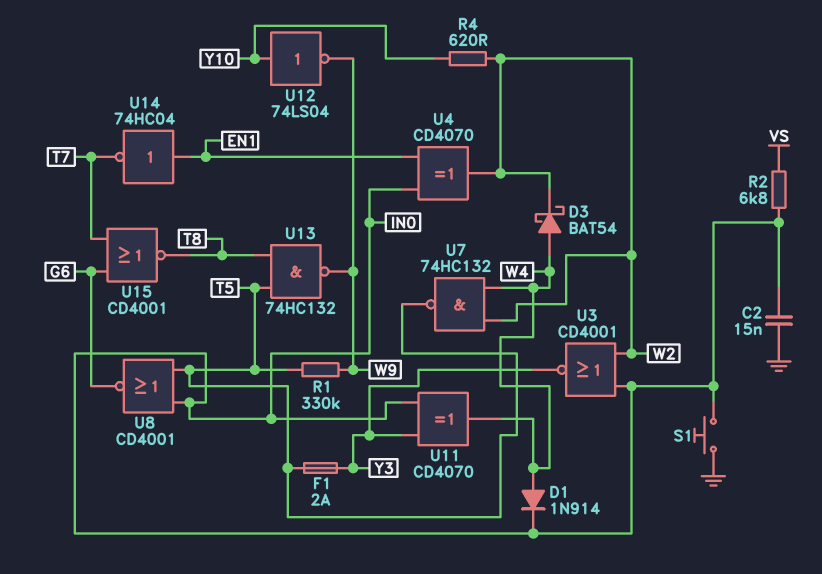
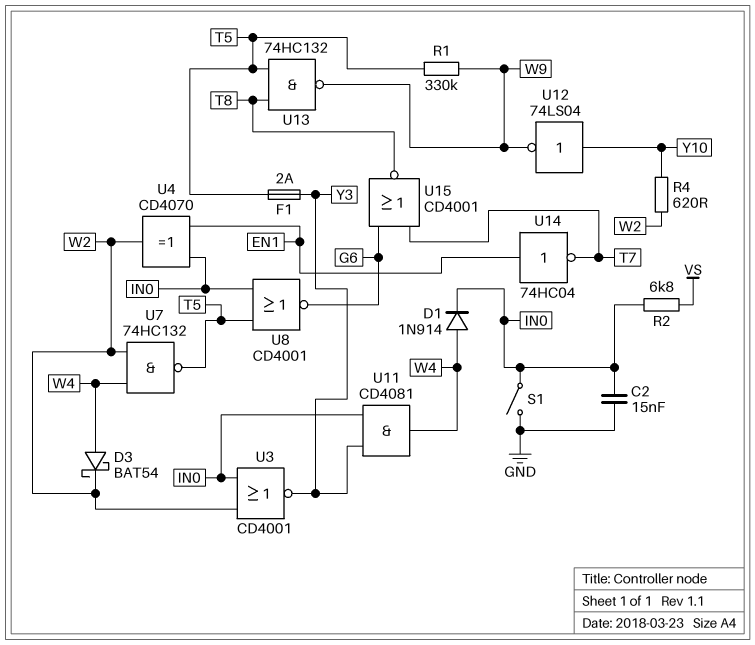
S1: button (GND, IN0) -> switch (GND, IN0)
U11: XOR CD4070 (in IN0, in Y3, out W4) -> AND CD4081 (in IN0, in Y3, out W4)

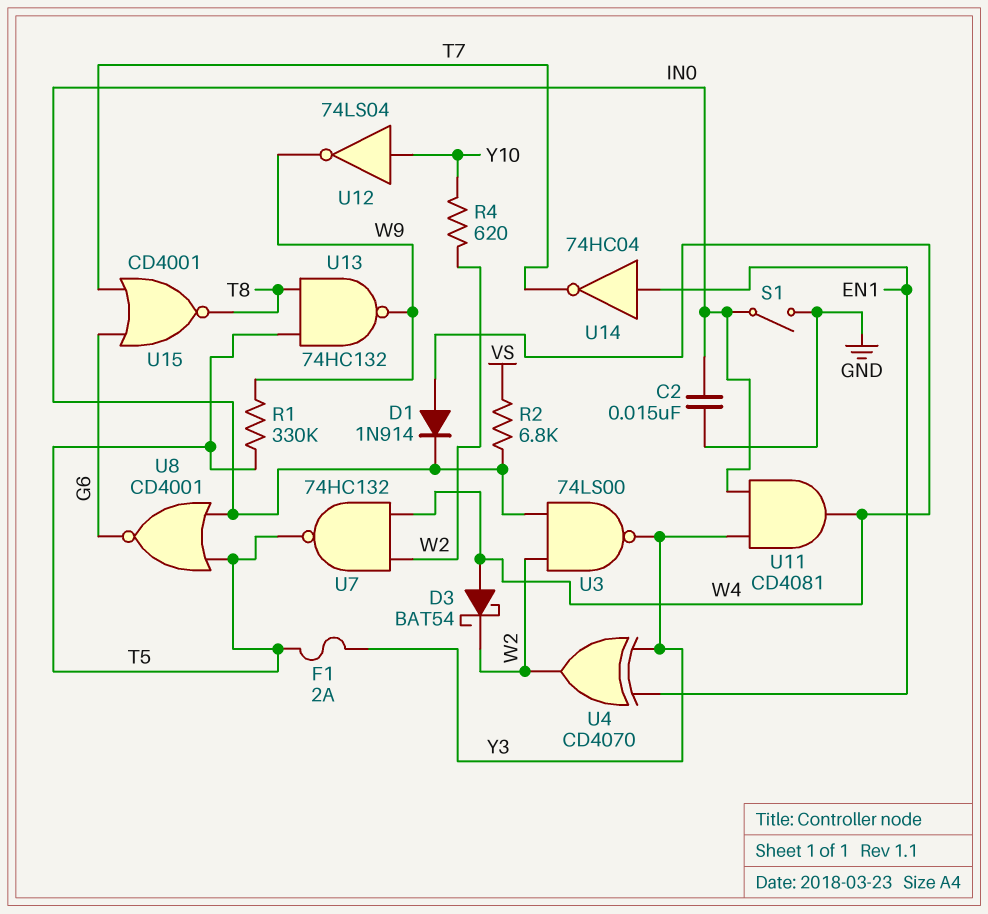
U3: NOR CD4001 (in IN0, in W2, out Y3) -> NAND 74LS00 (in IN0, in W2, out Y3)
U4: XOR CD4070 (in EN1, in IN0, out W2) -> XOR CD4070 (in EN1, in Y3, out W2)

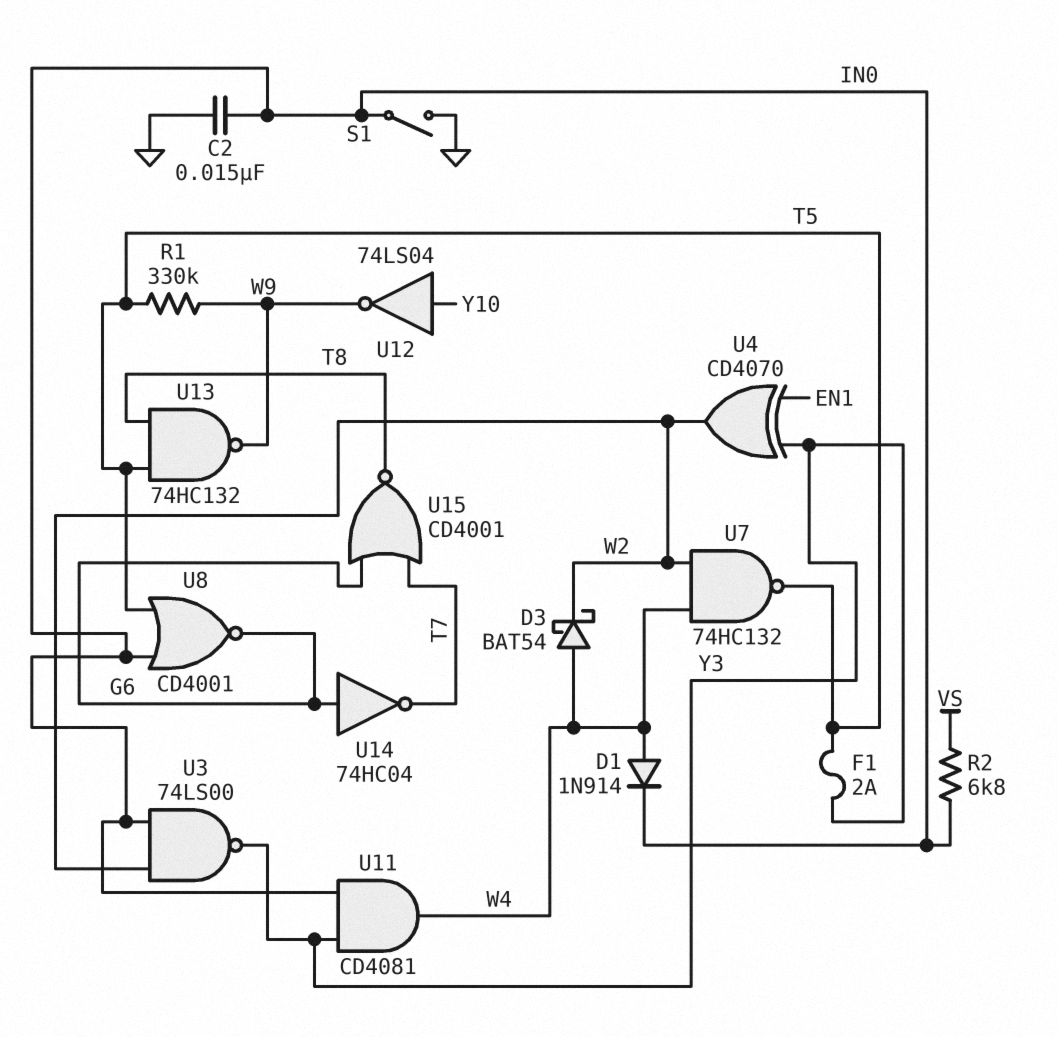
R4: 620 (W2, Y10) -> none
U14: NOT 74HC04 (in EN1, out T7) -> NOT 74HC04 (in G6, out T7)

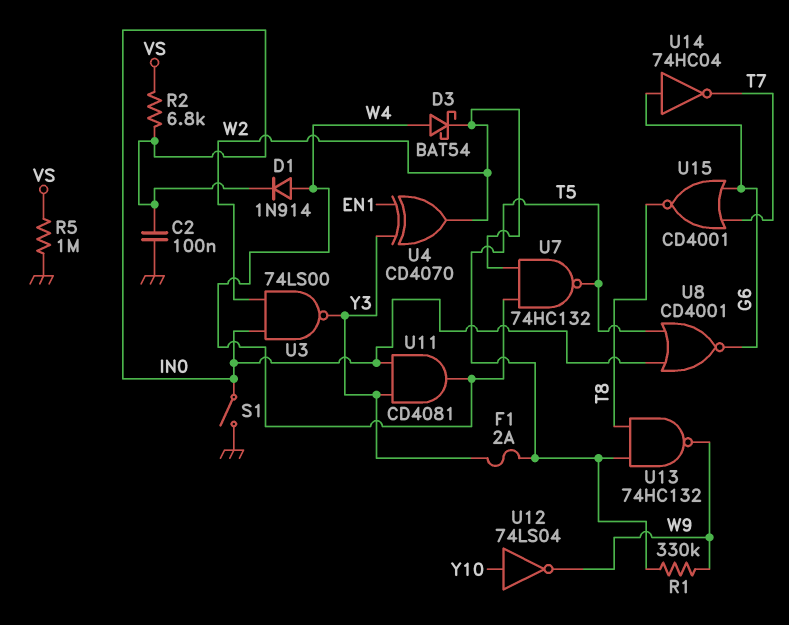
C2: 15nF (GND, IN0) -> 100nF (GND, IN0)
R5: none -> 1M (GND, VS)

